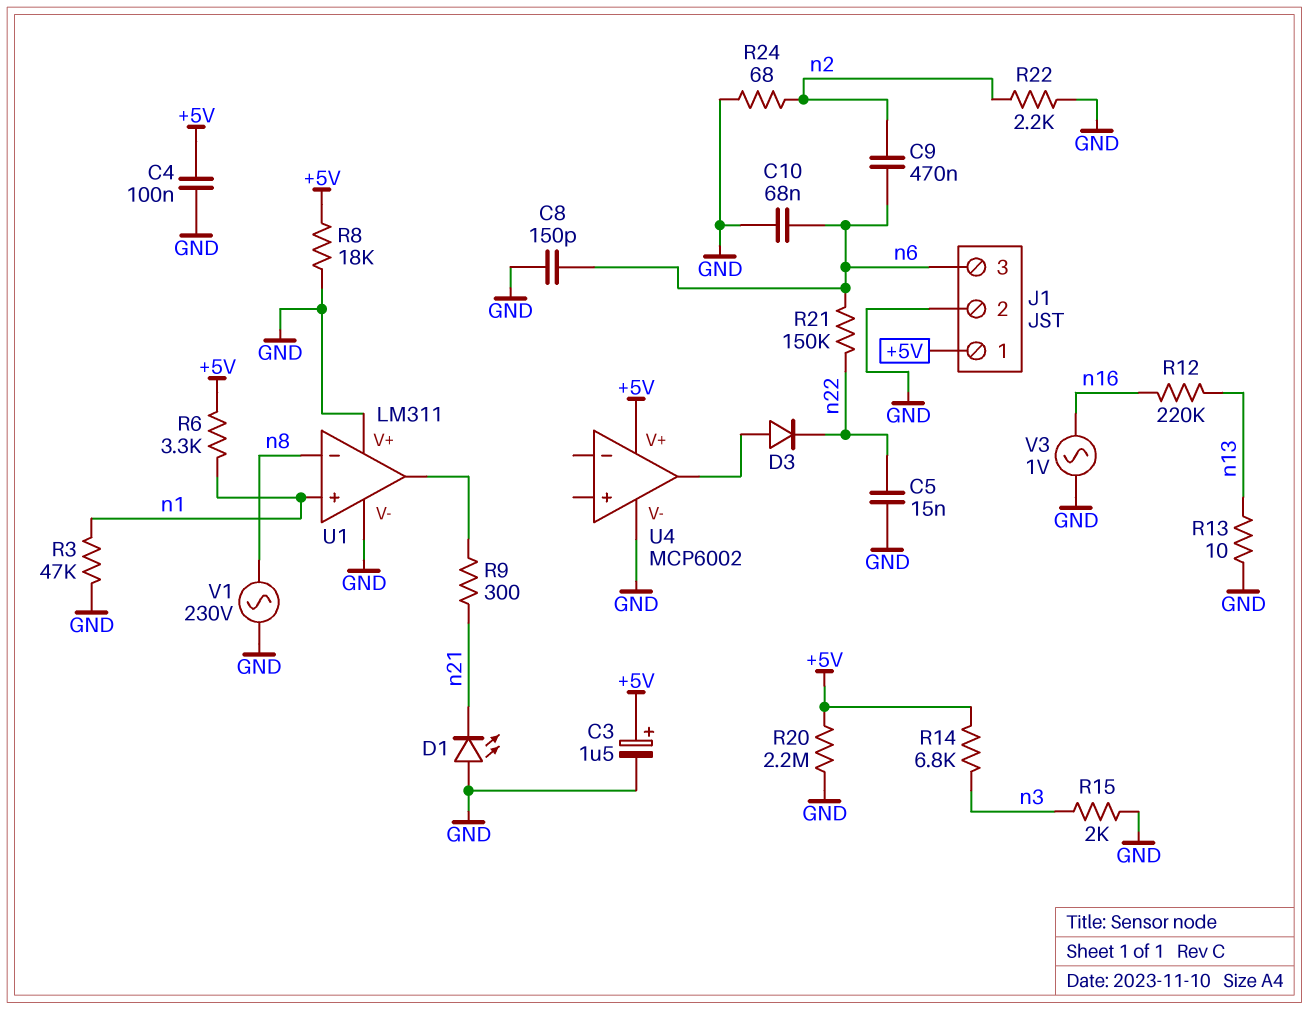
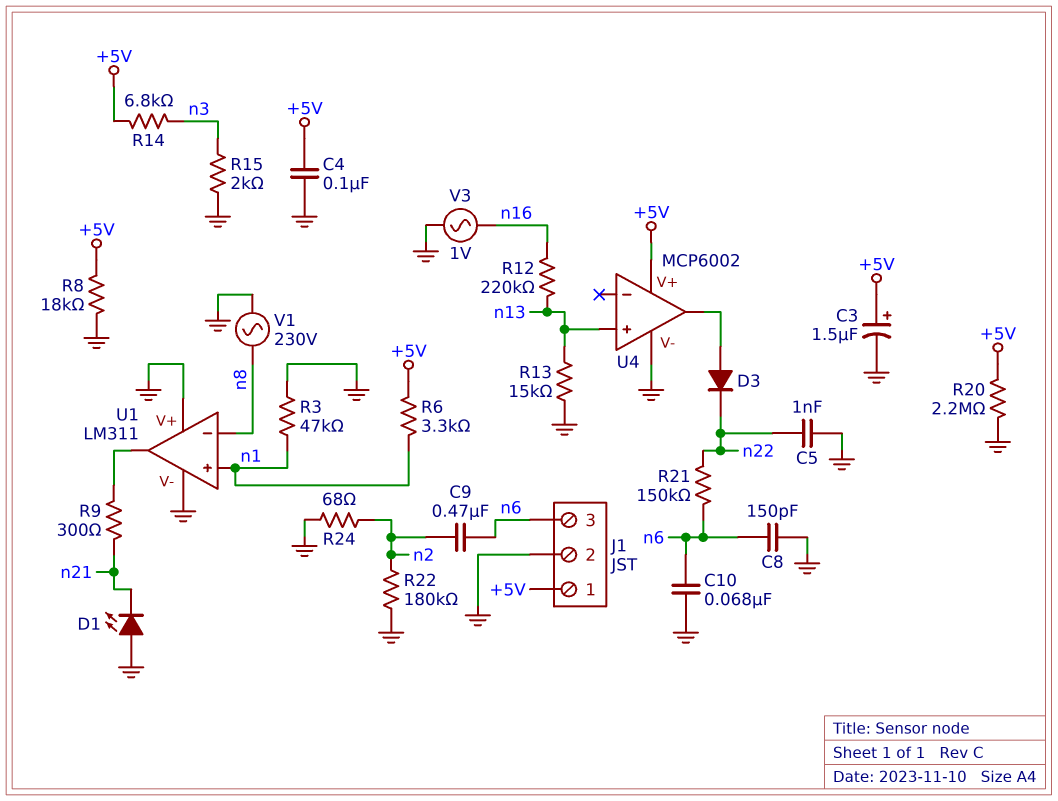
C5: 15nF (GND, n22) -> 1nF (GND, n22)
R13: 10 (GND, n13) -> 15k (GND, n13)
R22: 2.2k (GND, n2) -> 180k (GND, n2)
U4 pin in+: none -> n13

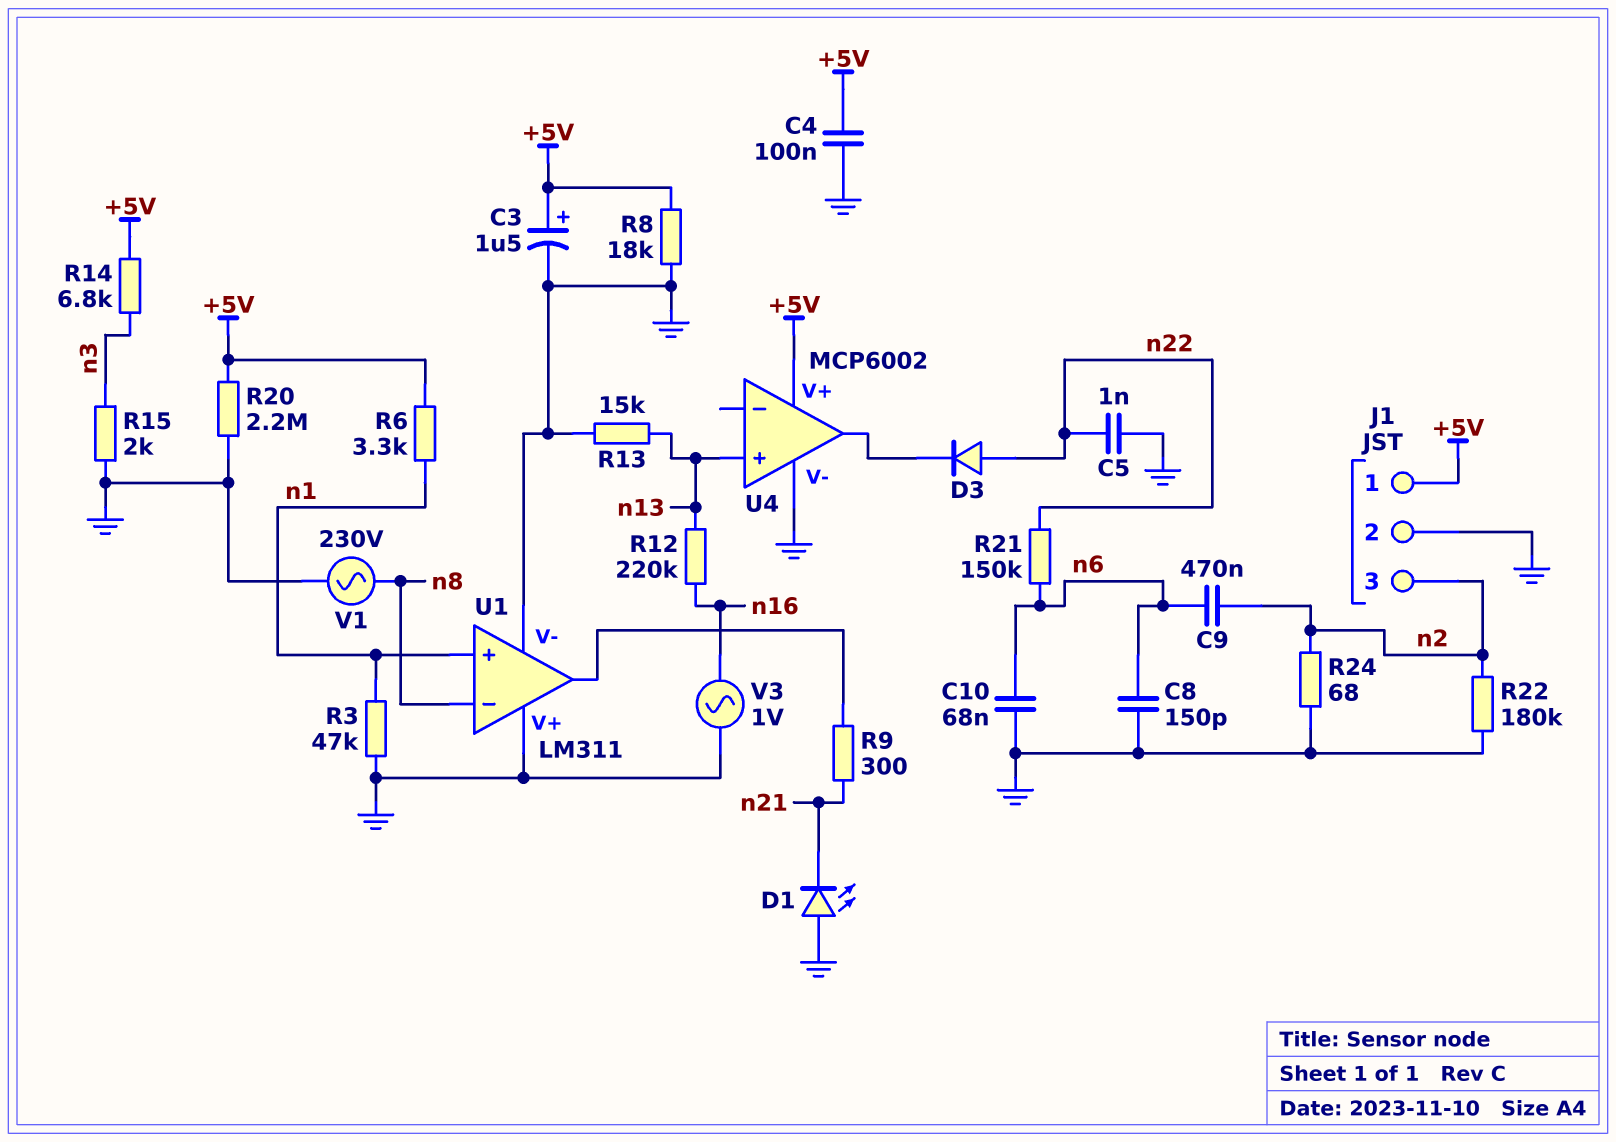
D3: diode (A U4/out, K n22) -> diode (A n22, K U4/out)
J1 pin 3: n6 -> n2

